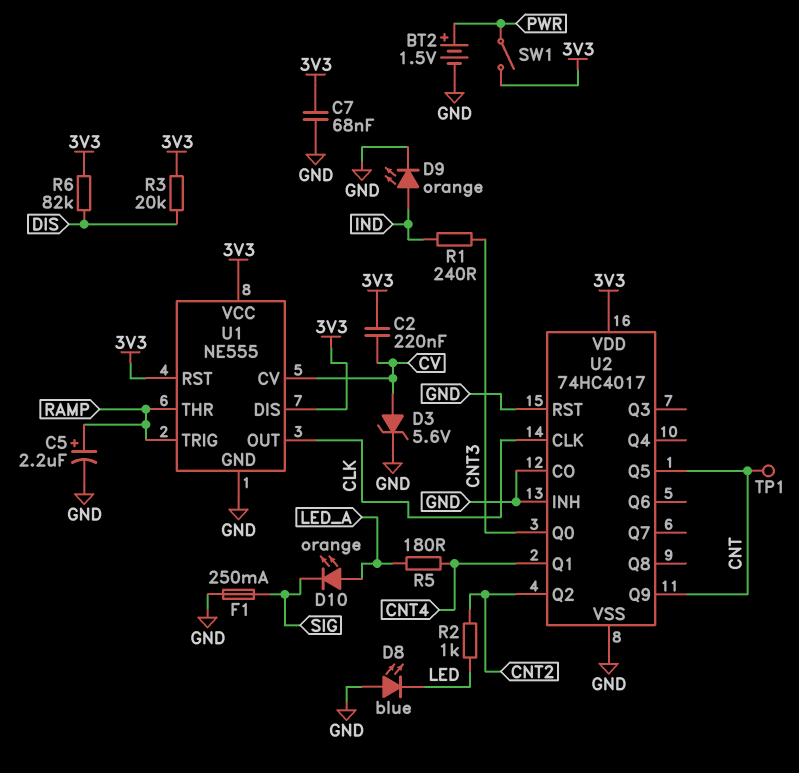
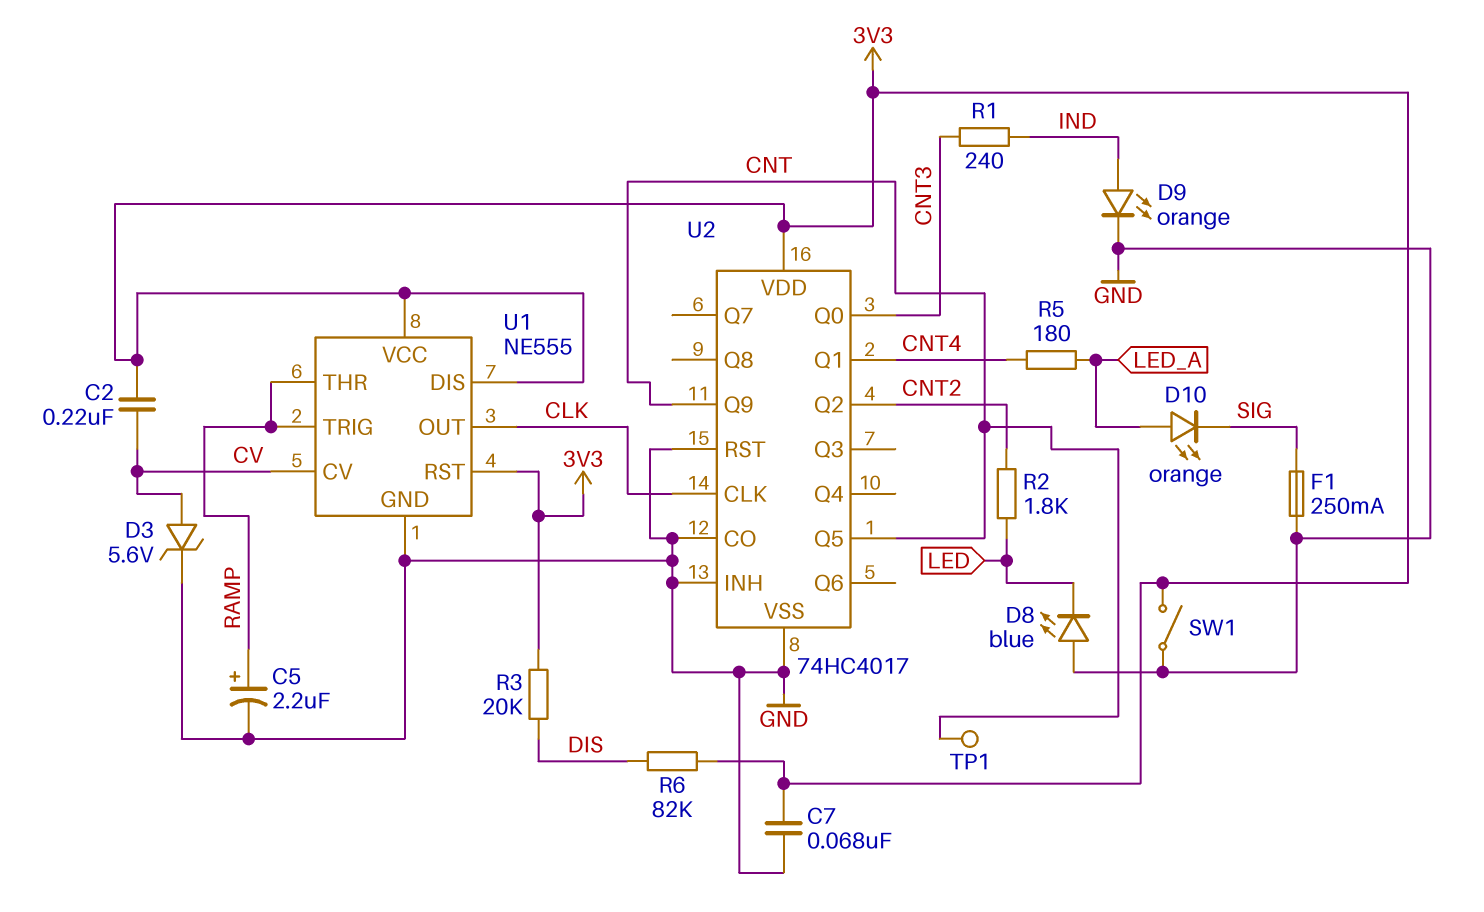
BT2: 1.5V (plus PWR, minus GND) -> none
R2: 1k (CNT2, LED) -> 1.8k (CNT2, LED)
SW1: switch (3V3, PWR) -> switch (3V3, GND)

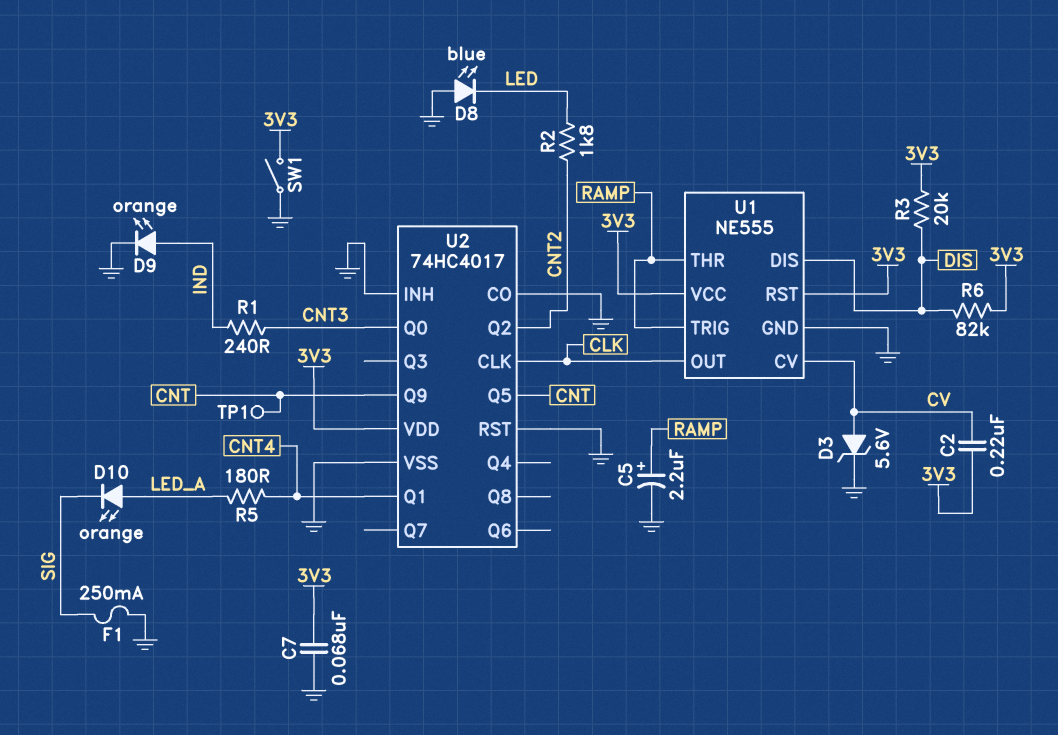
U1 pin DIS: 3V3 -> DIS

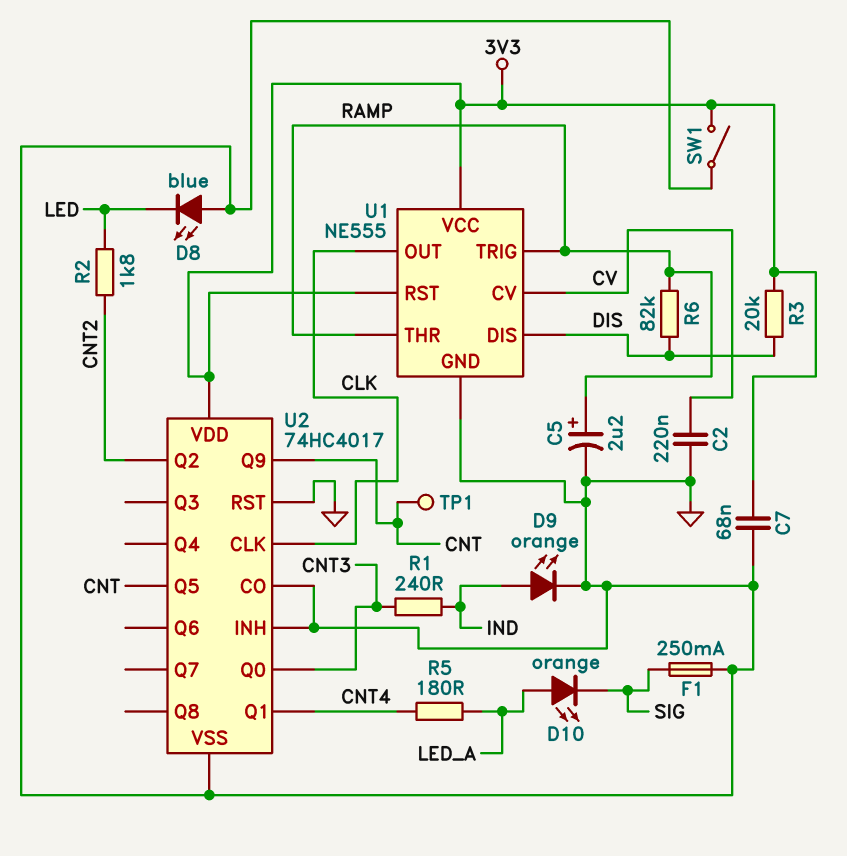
C2: 220nF (3V3, CV) -> 220nF (CV, GND)
D3: zener 5.6V (A CV, K GND) -> none
R6: 82k (3V3, DIS) -> 82k (DIS, RAMP)

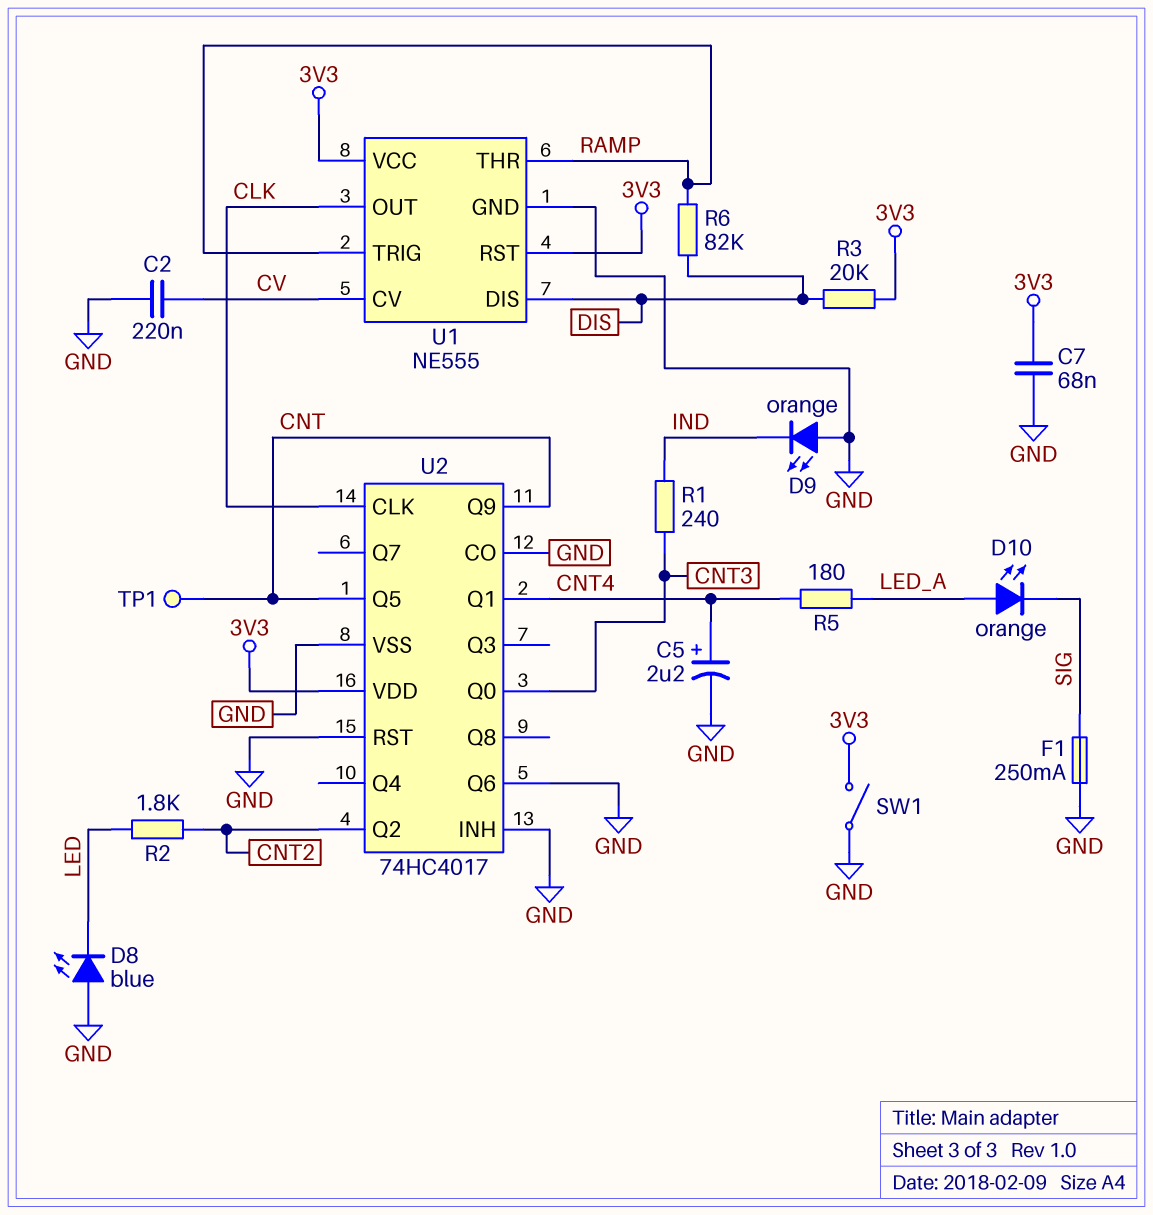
C5: 2.2uF (plus RAMP, minus GND) -> 2.2uF (plus CNT4, minus GND)
D9: LED orange (A IND, K GND) -> LED orange (A GND, K IND)
U2 pin Q6: none -> GND

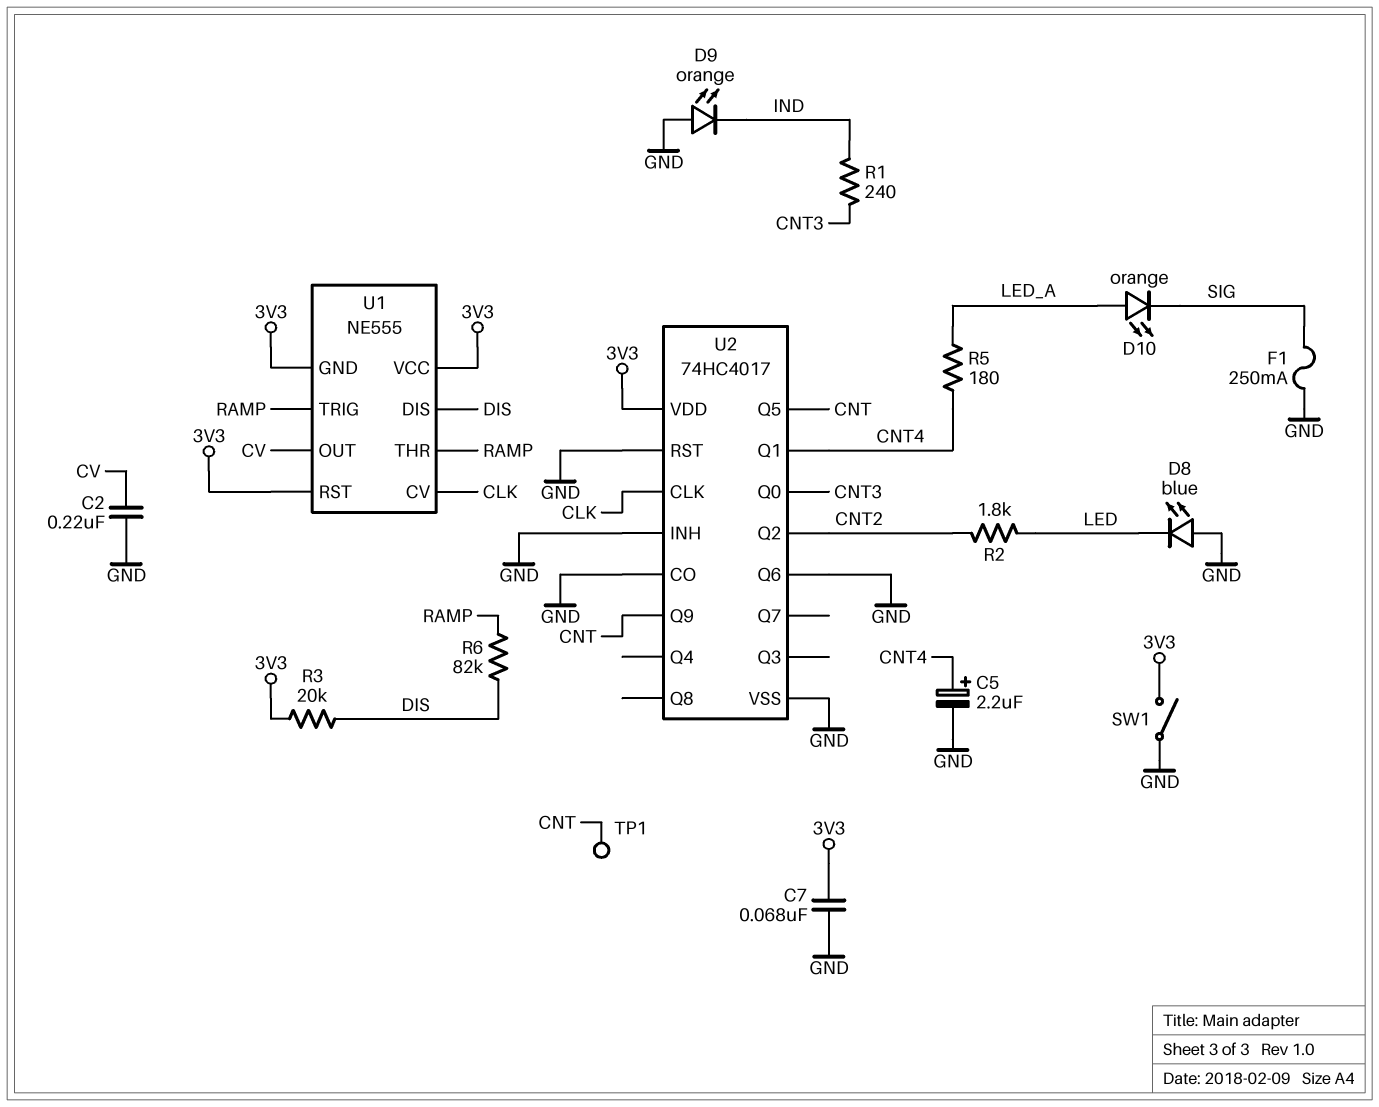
U1 pin CV: CV -> CLK
U1 pin GND: GND -> 3V3
U1 pin OUT: CLK -> CV

